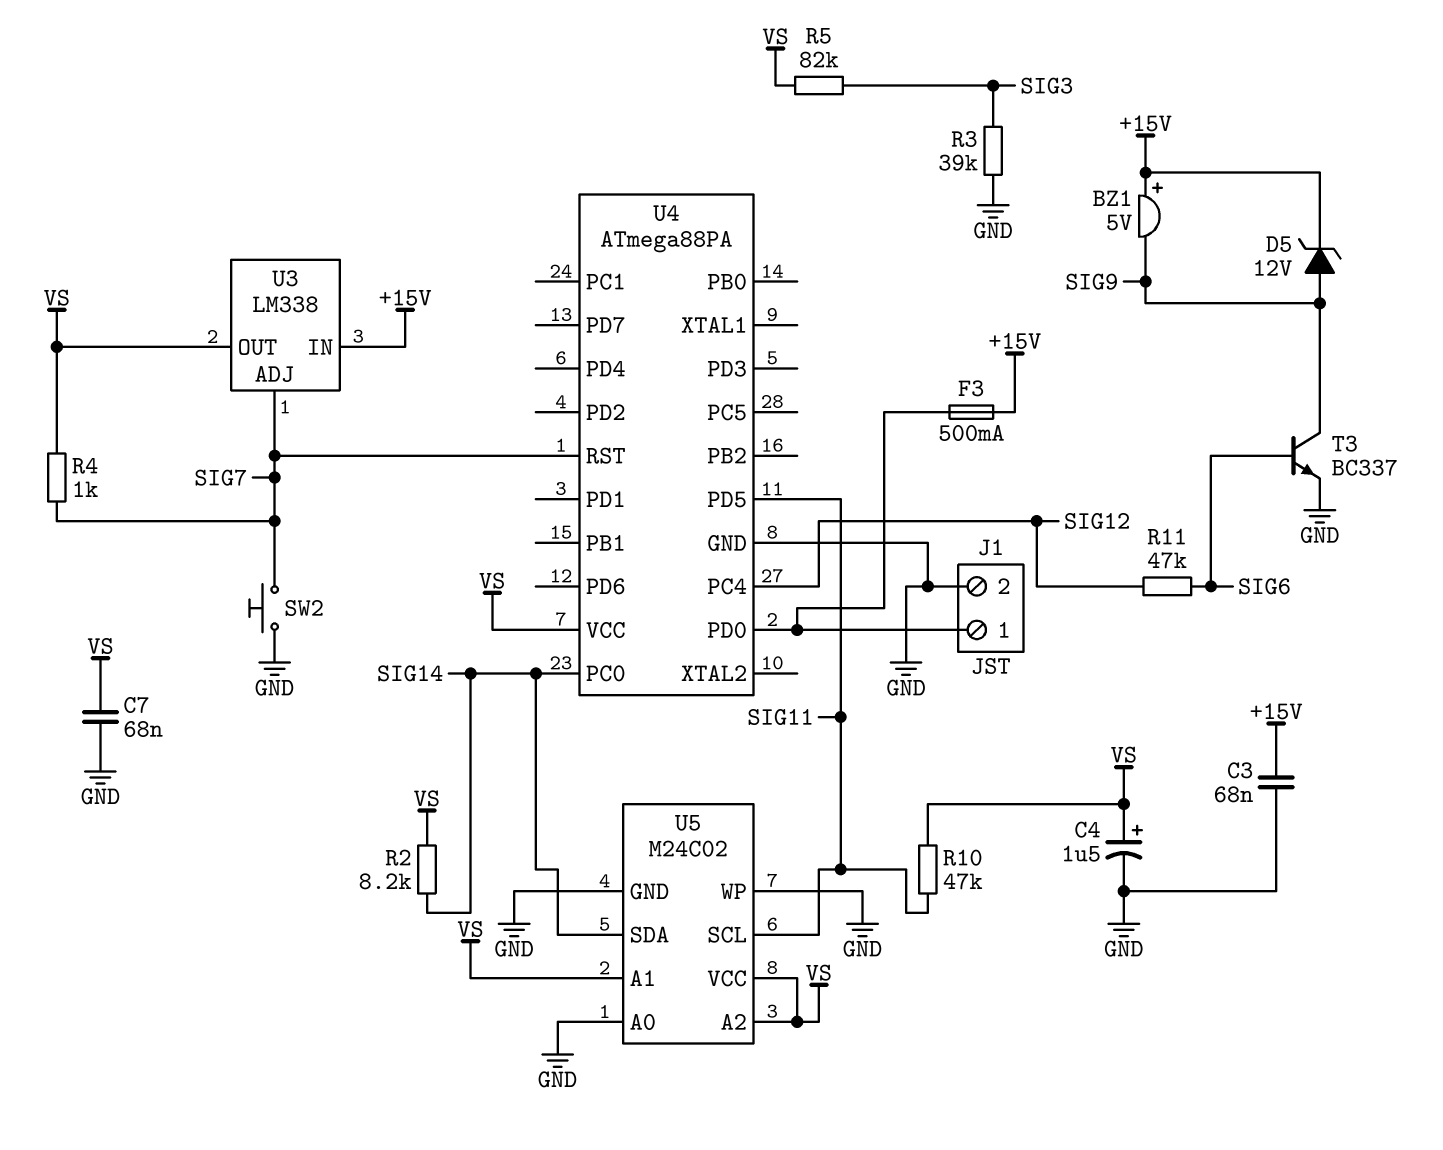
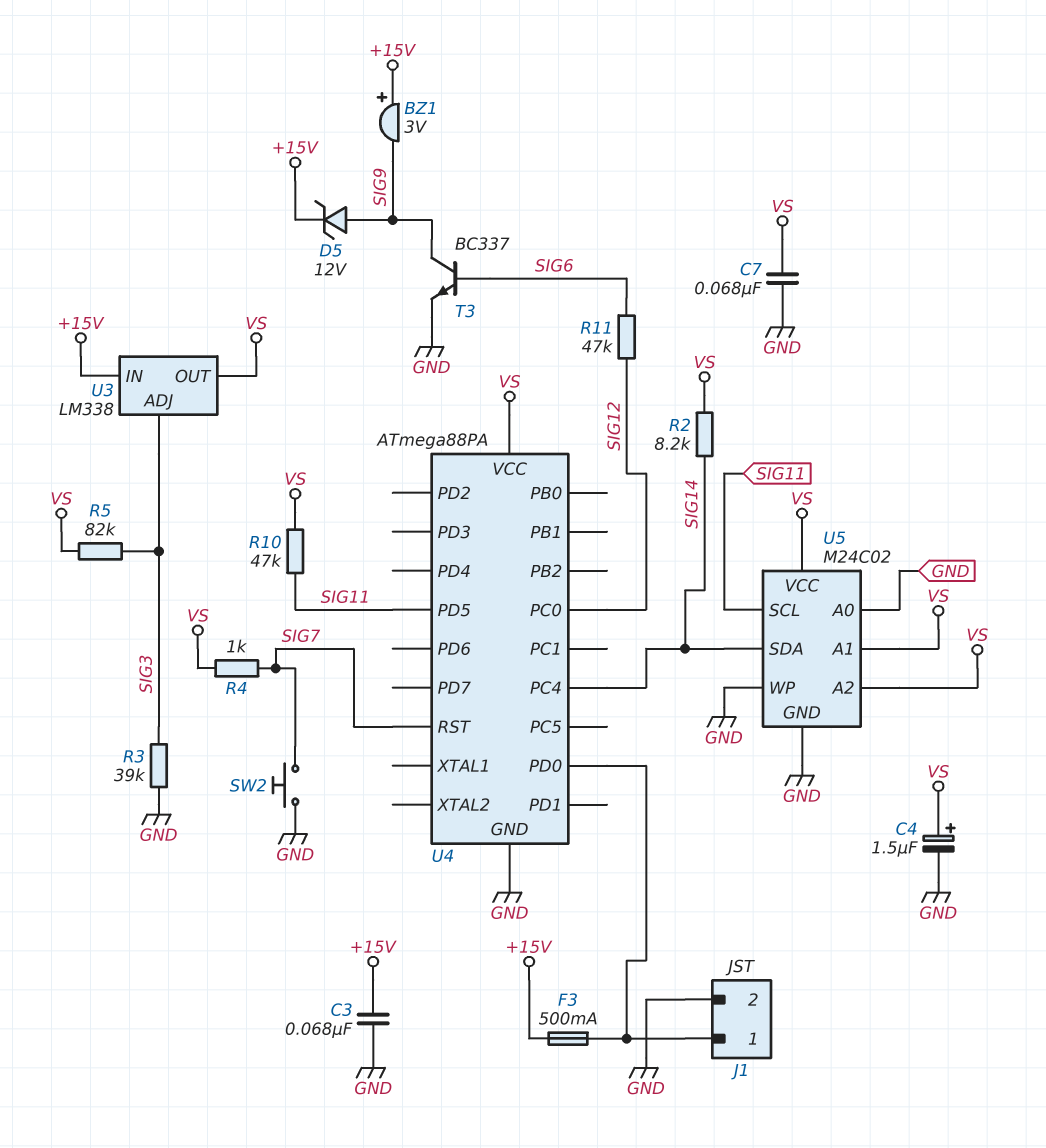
BZ1: buzzer 5V (plus +15V, minus SIG9) -> buzzer 3V (plus +15V, minus SIG9)
U3 pin ADJ: SIG7 -> SIG3
U4 pin PC0: SIG14 -> SIG12
U4 pin PC4: SIG12 -> SIG14

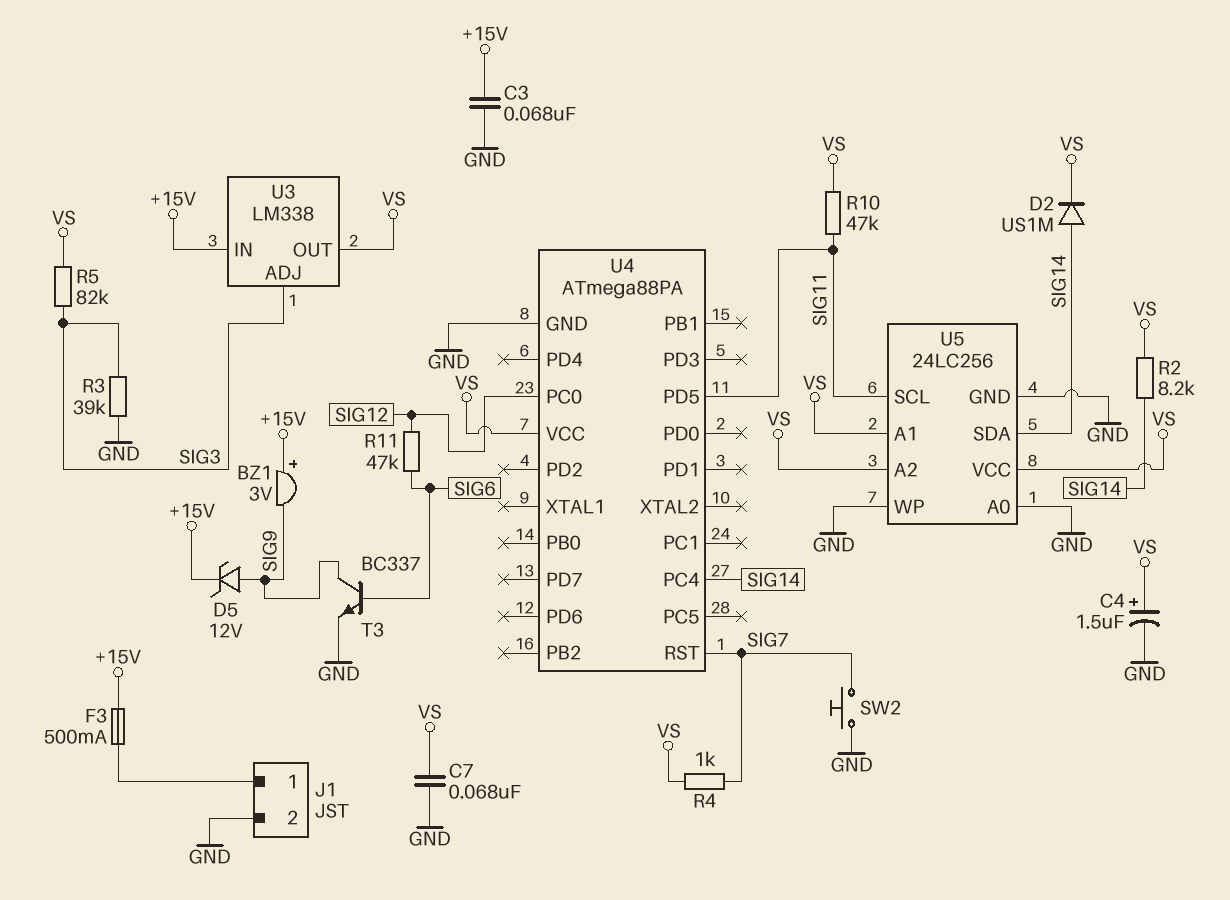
D2: none -> diode US1M (A SIG14, K VS)
U4 pin PD0: J1/1 -> none
U5: M24C02 -> 24LC256

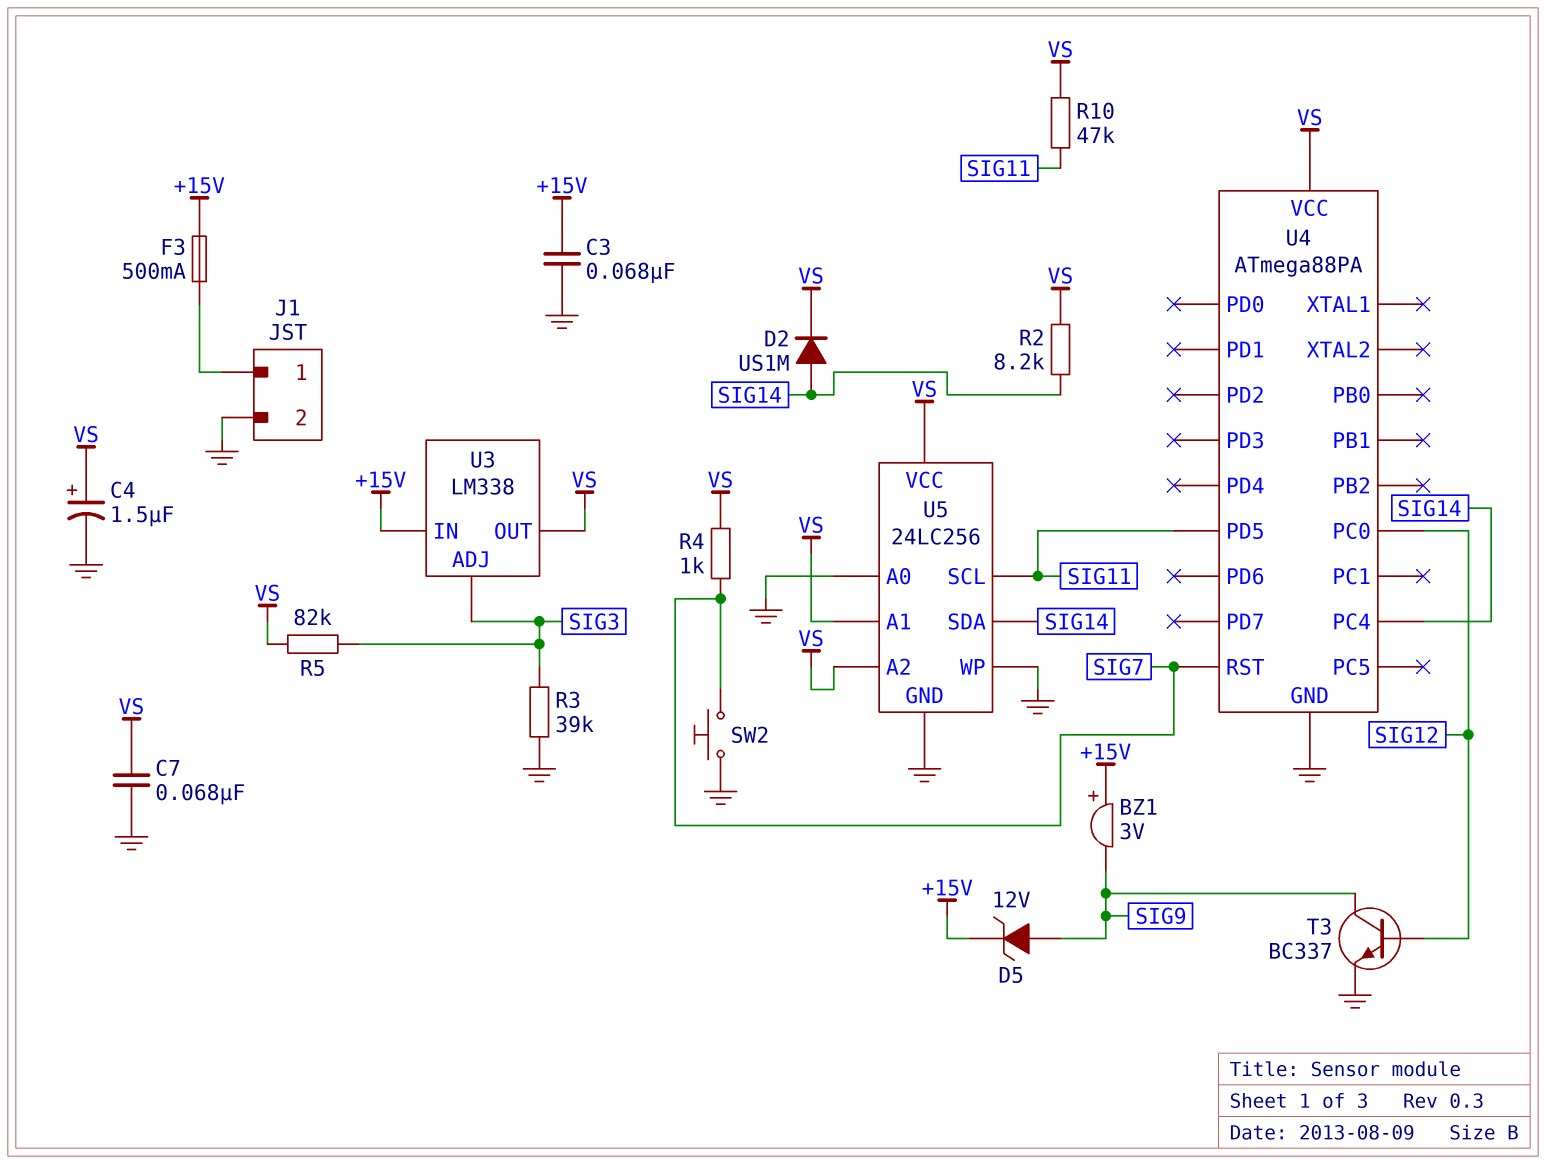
R11: 47k (SIG6, SIG12) -> none
T3: NPN BC337 (B SIG6, C SIG9, E GND) -> NPN BC337 (B SIG12, C SIG9, E GND)

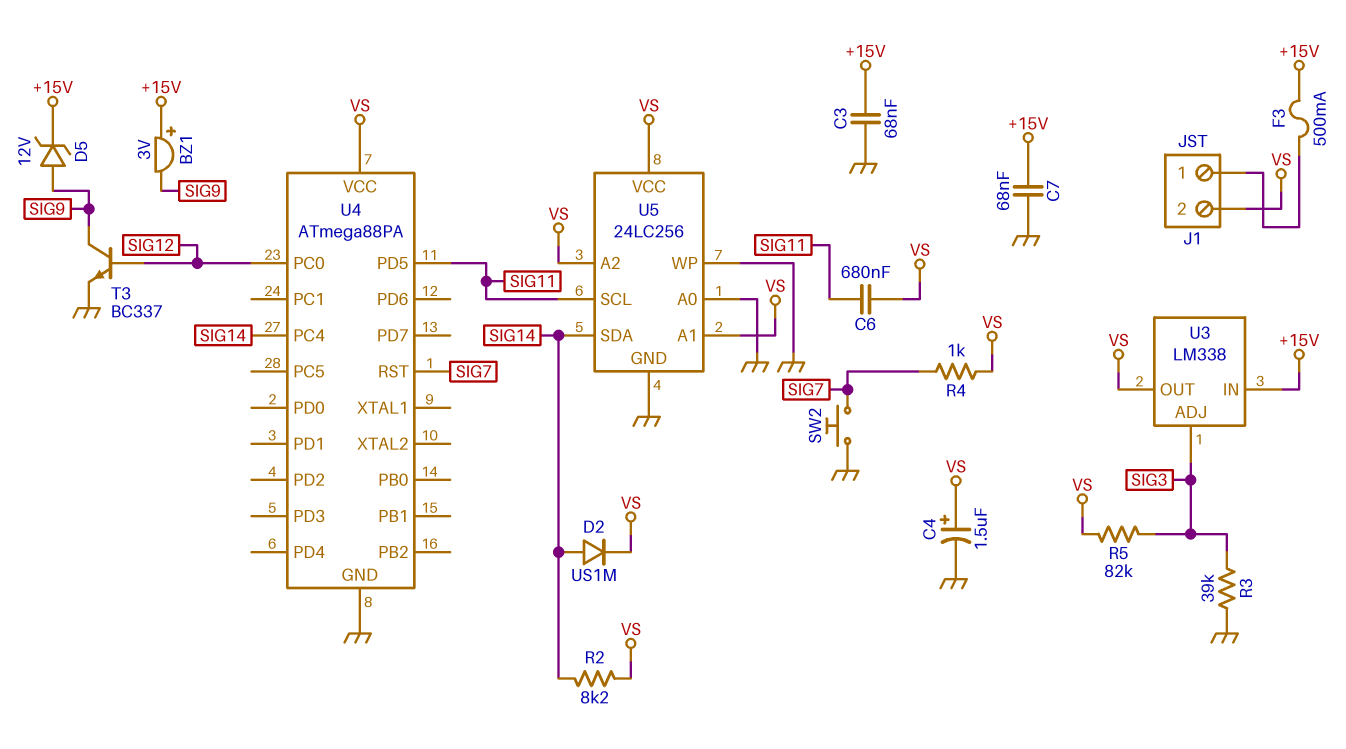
C6: none -> 680nF (SIG11, VS)
C7: 68nF (GND, VS) -> 68nF (+15V, GND)
J1 pin 2: GND -> VS
R10: 47k (SIG11, VS) -> none

